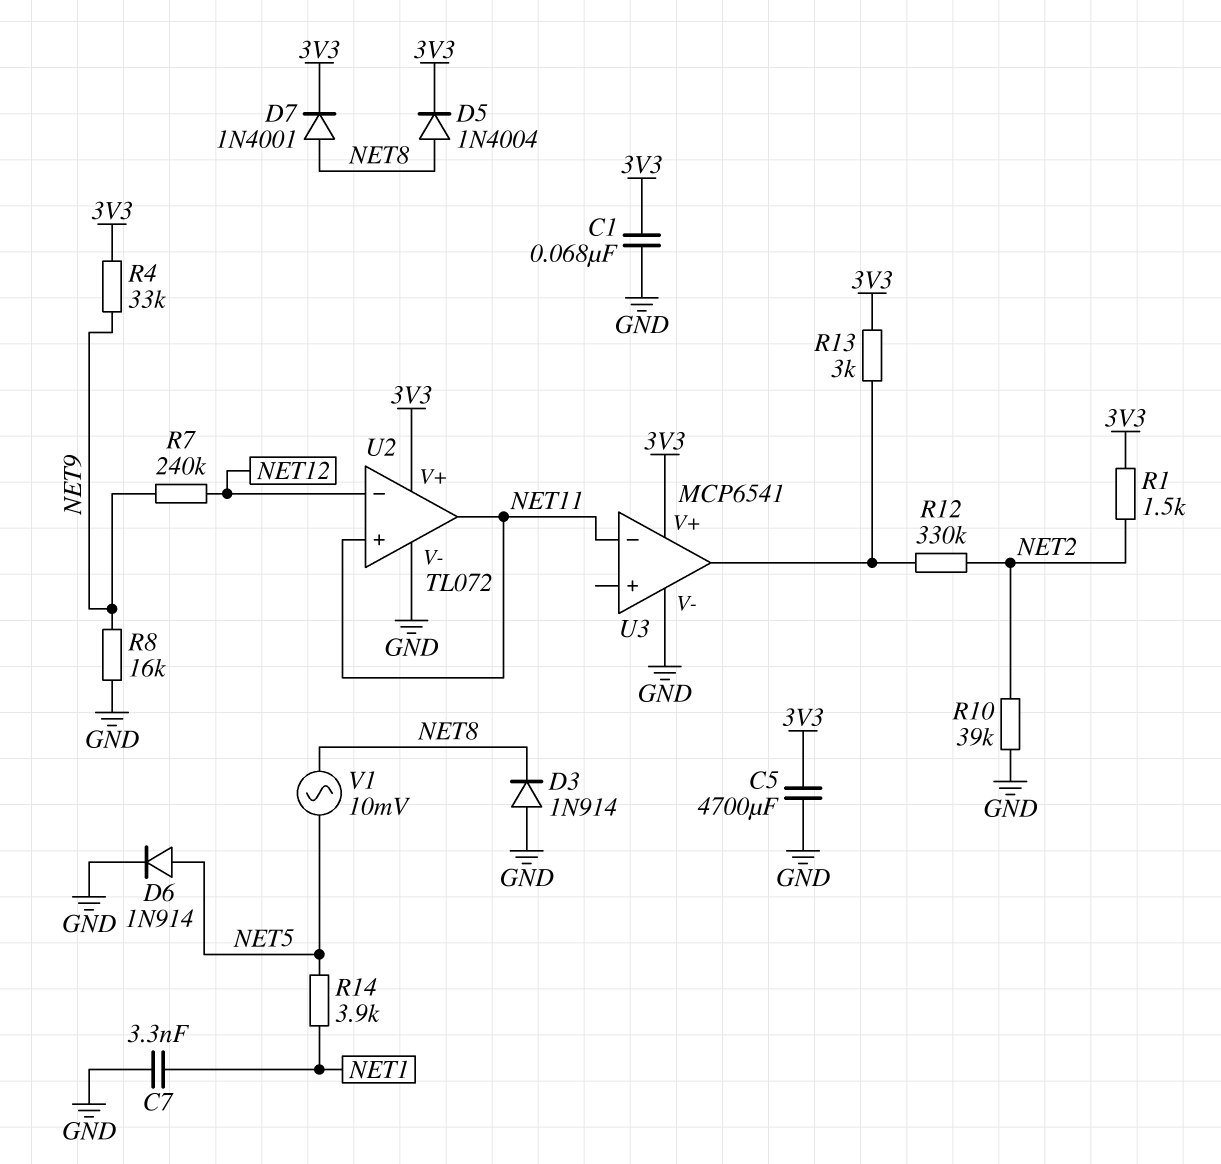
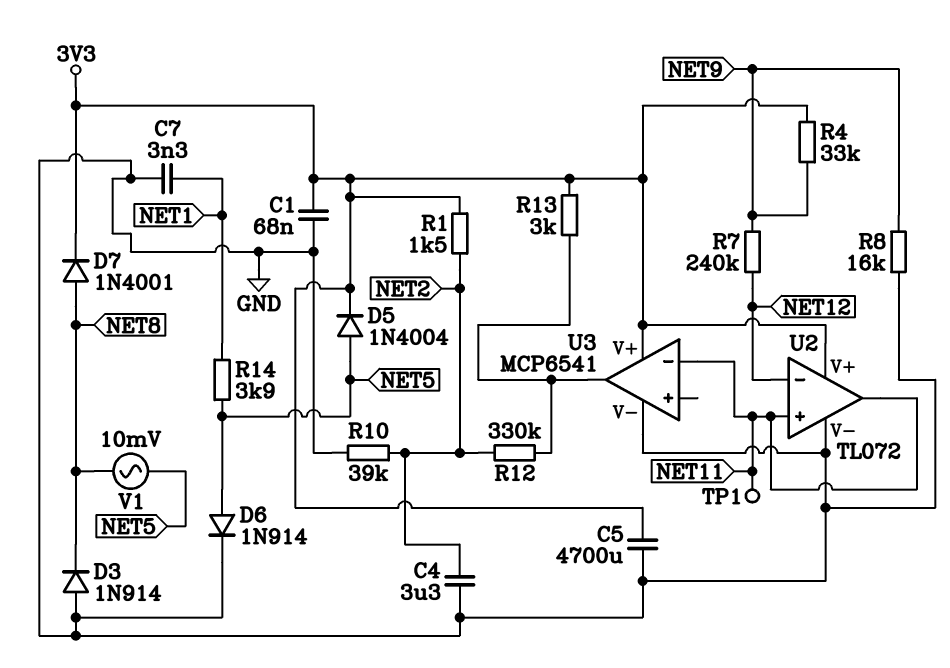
C4: none -> 3.3uF (GND, NET2)
D5: diode 1N4004 (A NET8, K 3V3) -> diode 1N4004 (A NET5, K 3V3)
TP1: none -> test point (NET11)

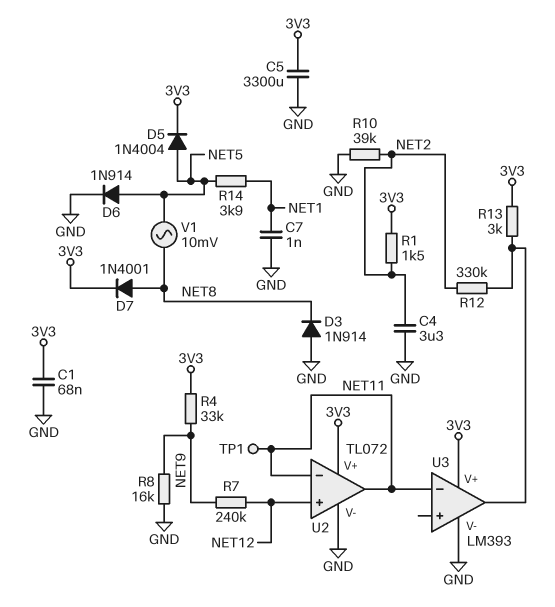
C5: 4700uF (3V3, GND) -> 3300uF (3V3, GND)
C7: 3.3nF (GND, NET1) -> 1nF (GND, NET1)
U2 pin in+: NET11 -> NET12
U2 pin in-: NET12 -> NET11
U3: MCP6541 -> LM393

